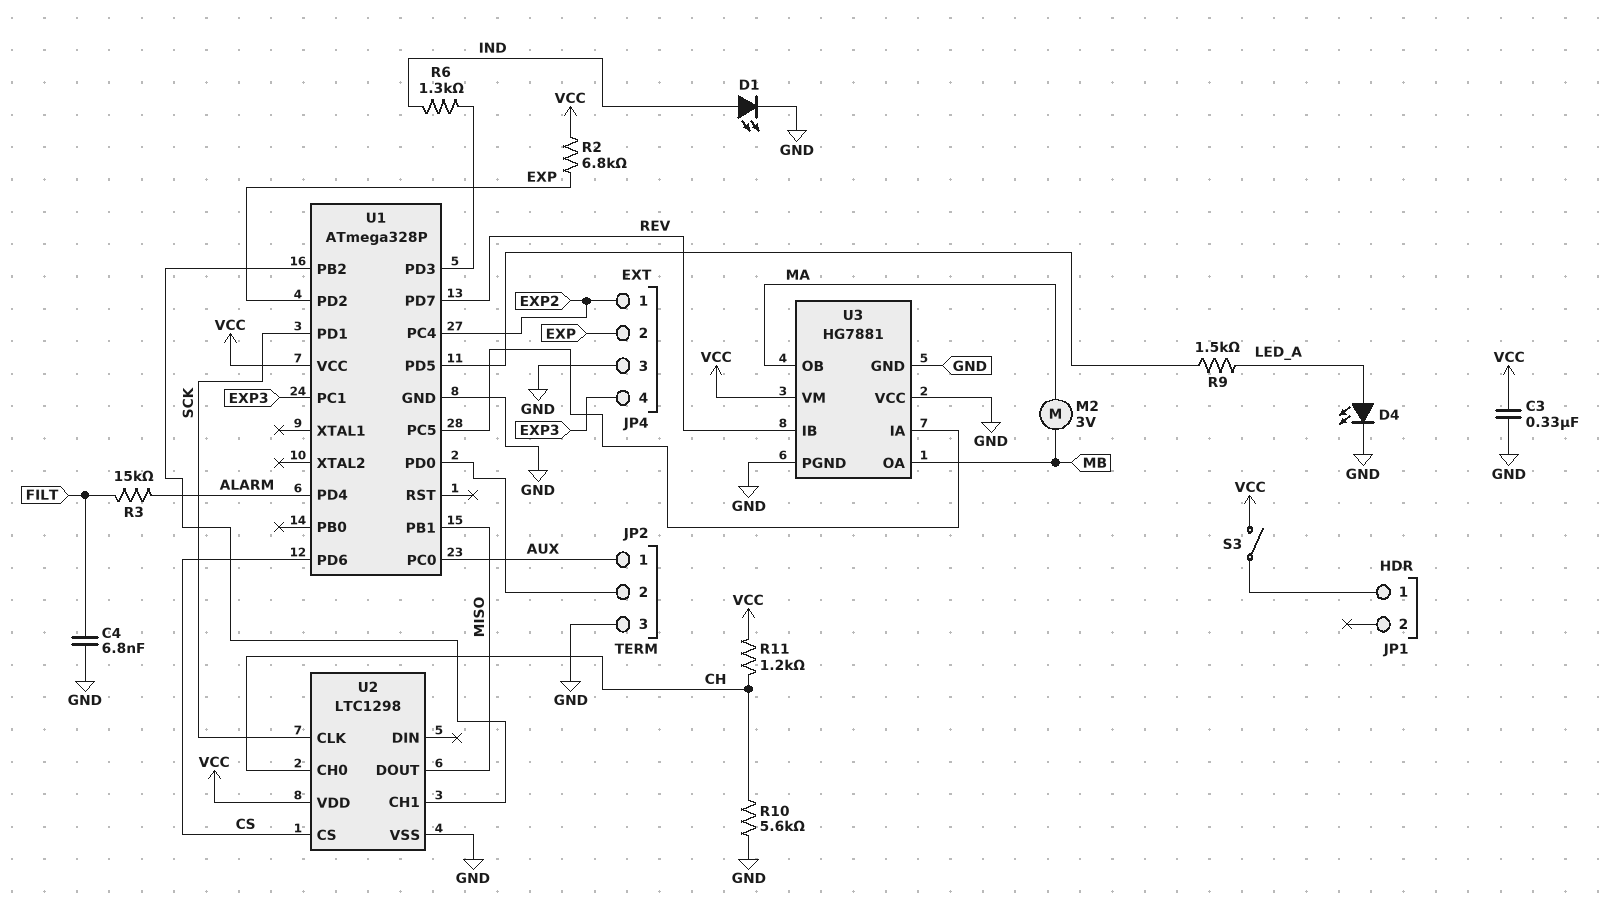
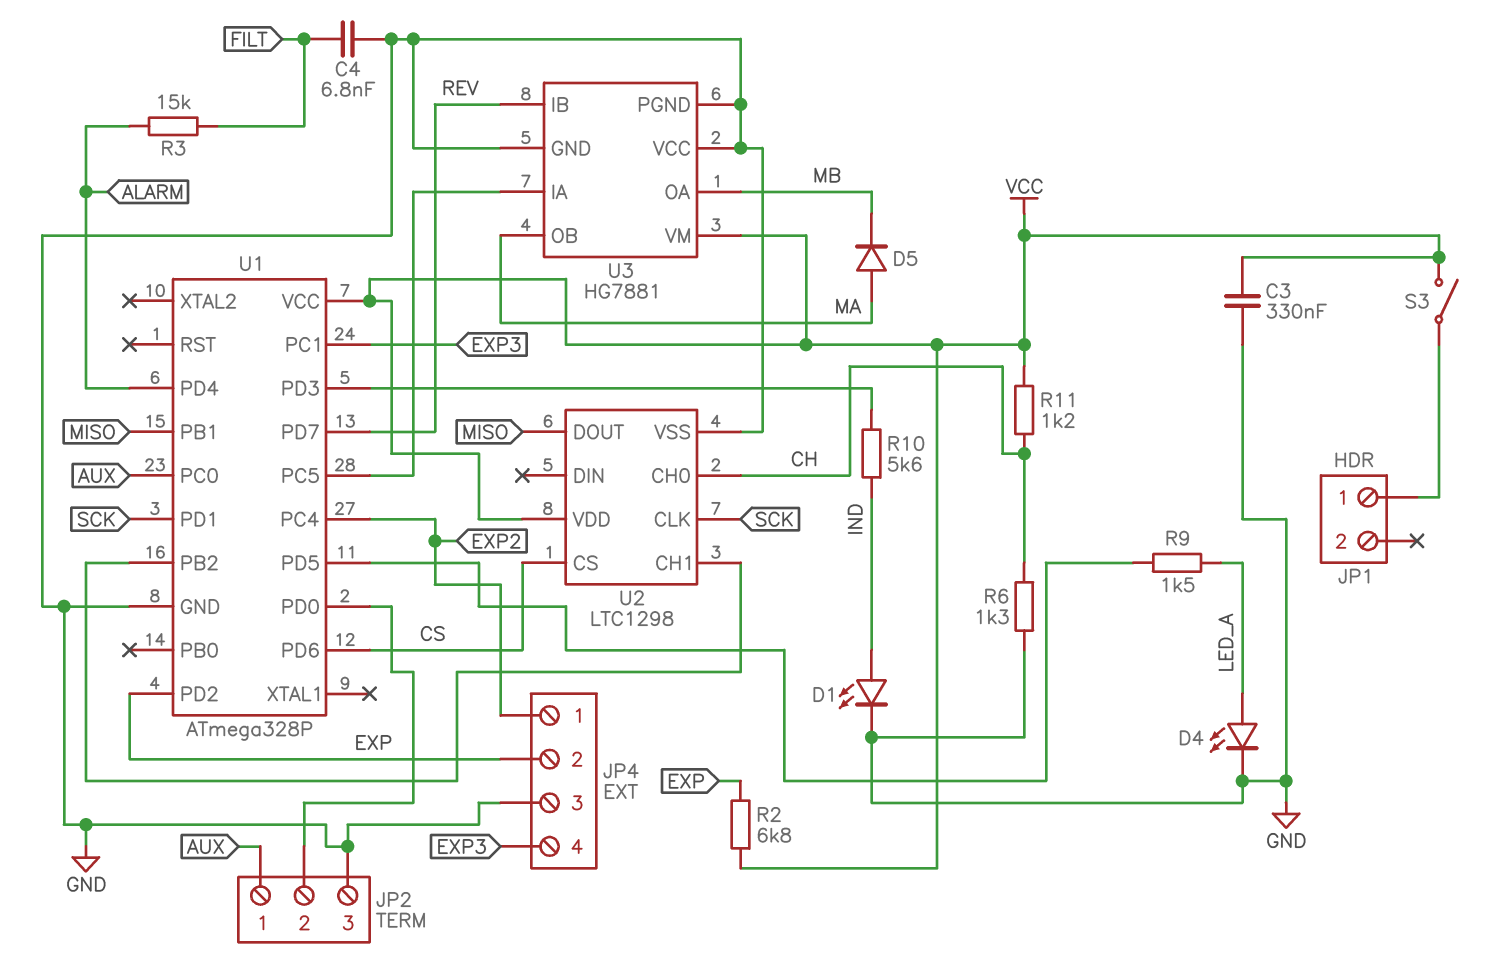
D5: none -> diode (A MA, K MB)
M2: motor 3V (MA, MB) -> none
R6: 1.3k (IND, U1/PD3) -> 1.3k (CH, GND)
R10: 5.6k (CH, GND) -> 5.6k (IND, U1/PD3)

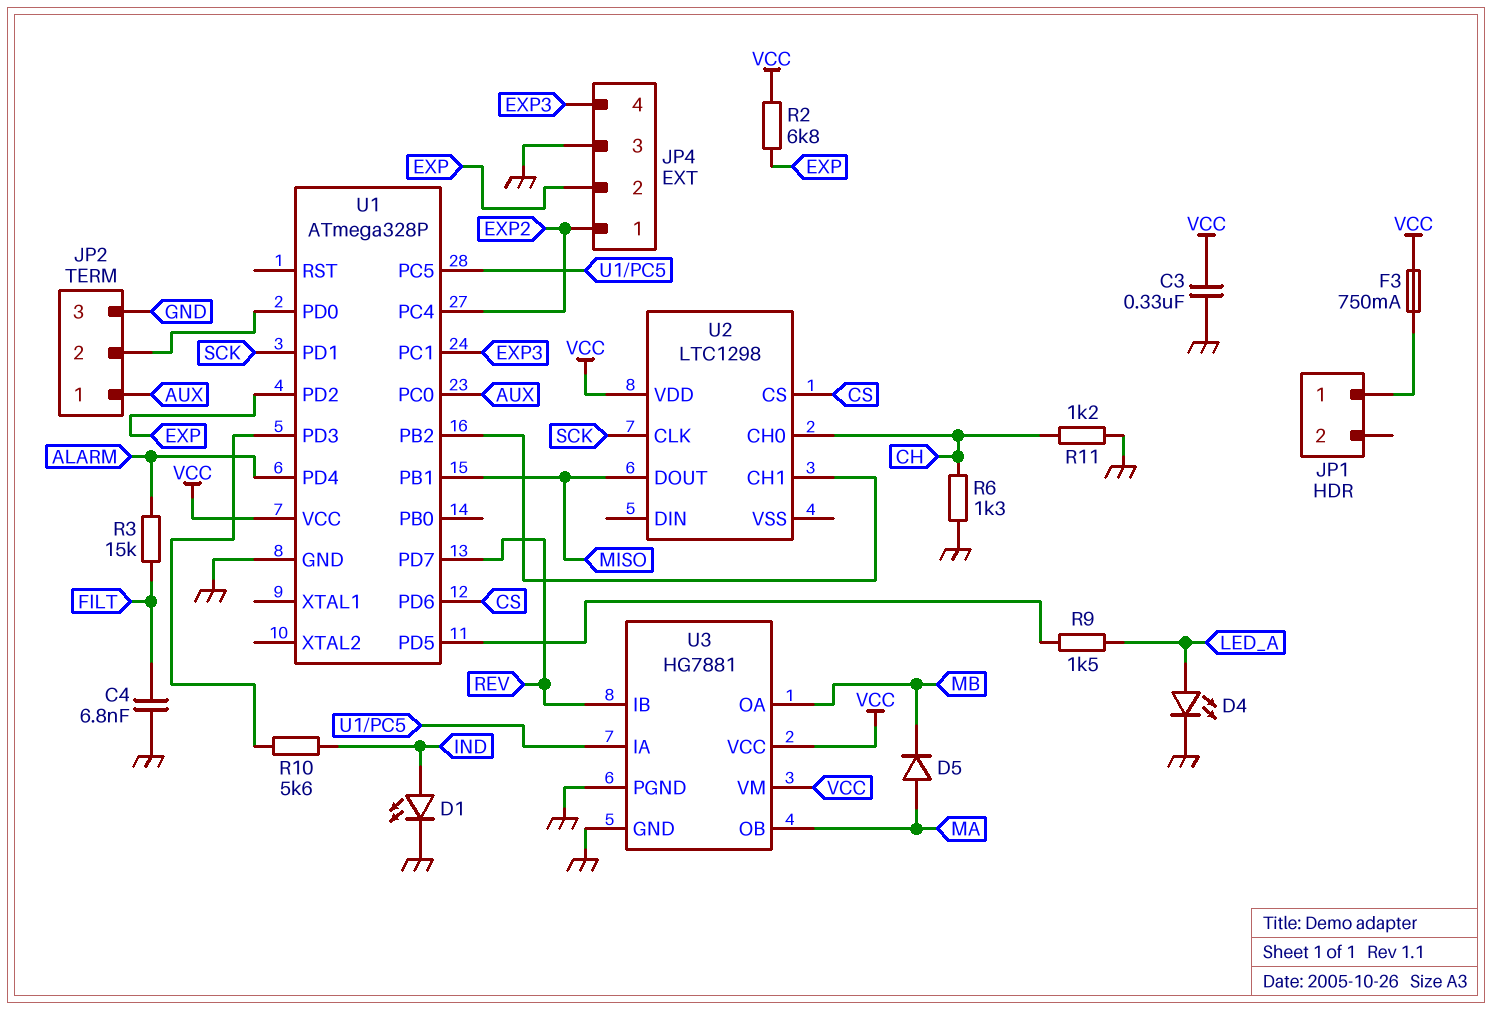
F3: none -> 750mA (JP1/1, VCC)
R11: 1.2k (CH, VCC) -> 1.2k (CH, GND)
S3: switch (JP1/1, VCC) -> none
U2 pin VSS: GND -> none
U3 pin VCC: GND -> VCC

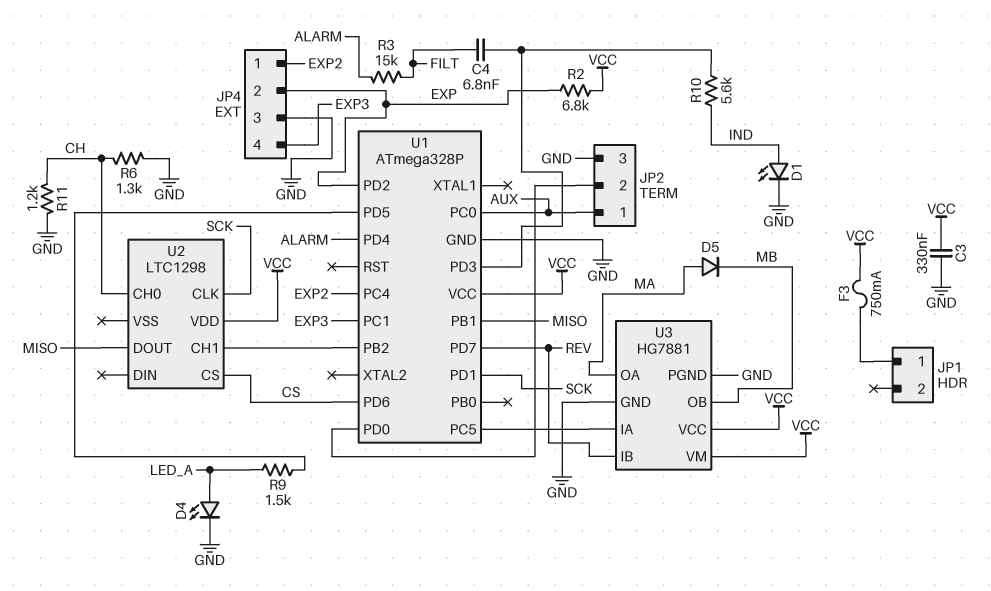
C4: 6.8nF (FILT, GND) -> 6.8nF (FILT, U1/PD3)
U3 pin OA: MB -> MA
U3 pin OB: MA -> MB

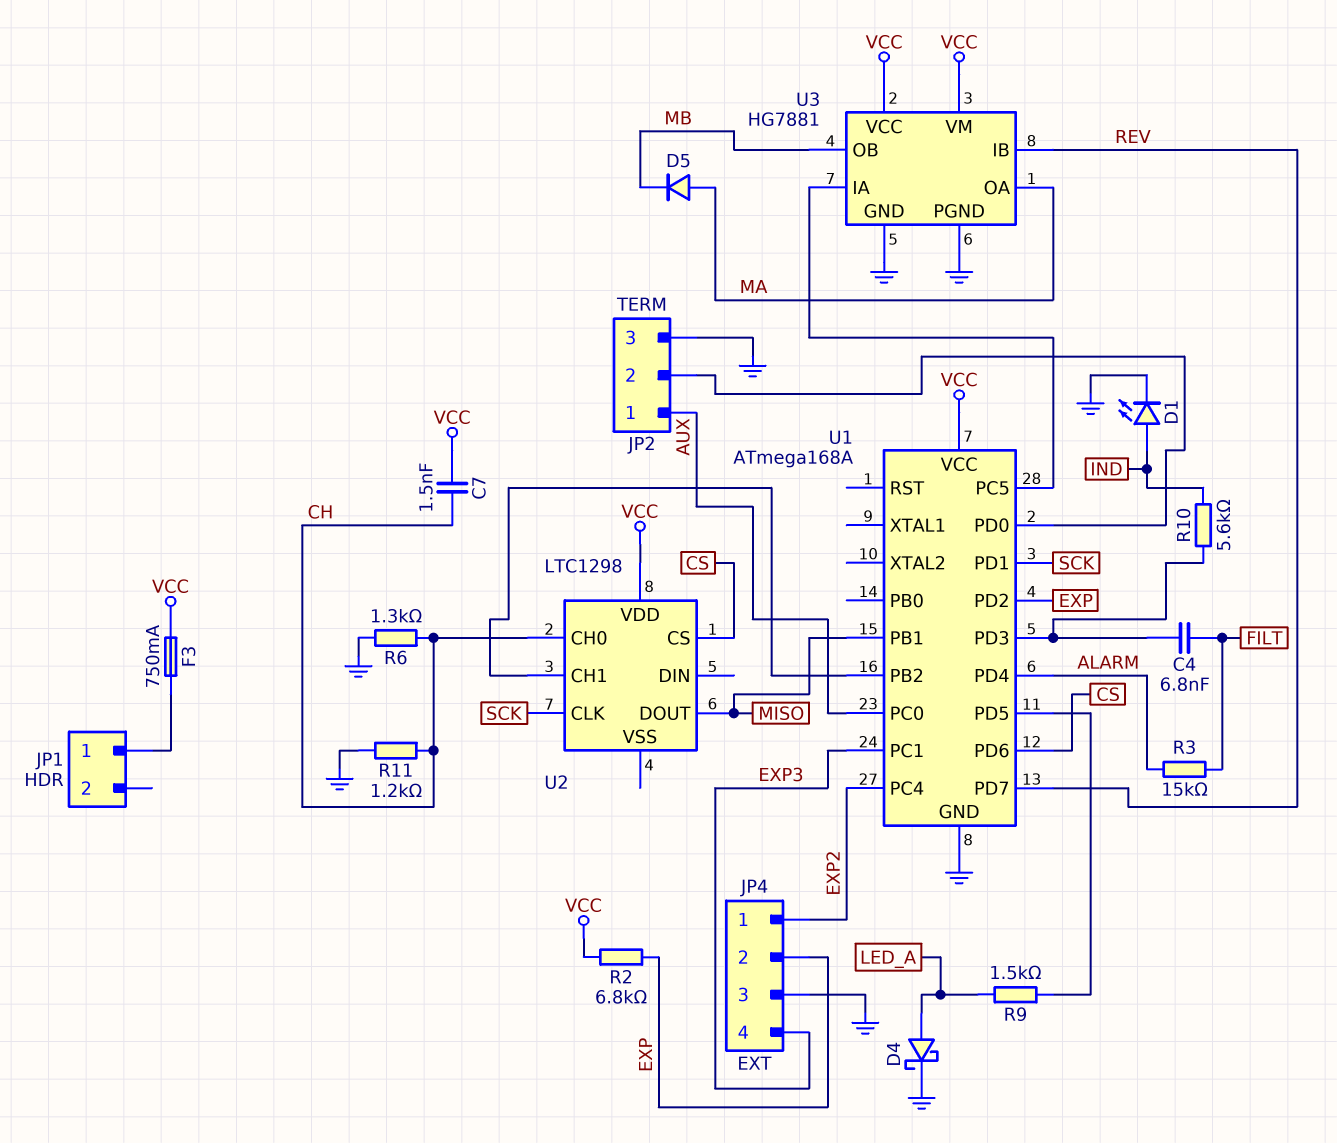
C3: 330nF (GND, VCC) -> none
C7: none -> 1.5nF (CH, VCC)
D4: LED (A LED_A, K GND) -> schottky (A LED_A, K GND)
U1: ATmega328P -> ATmega168A

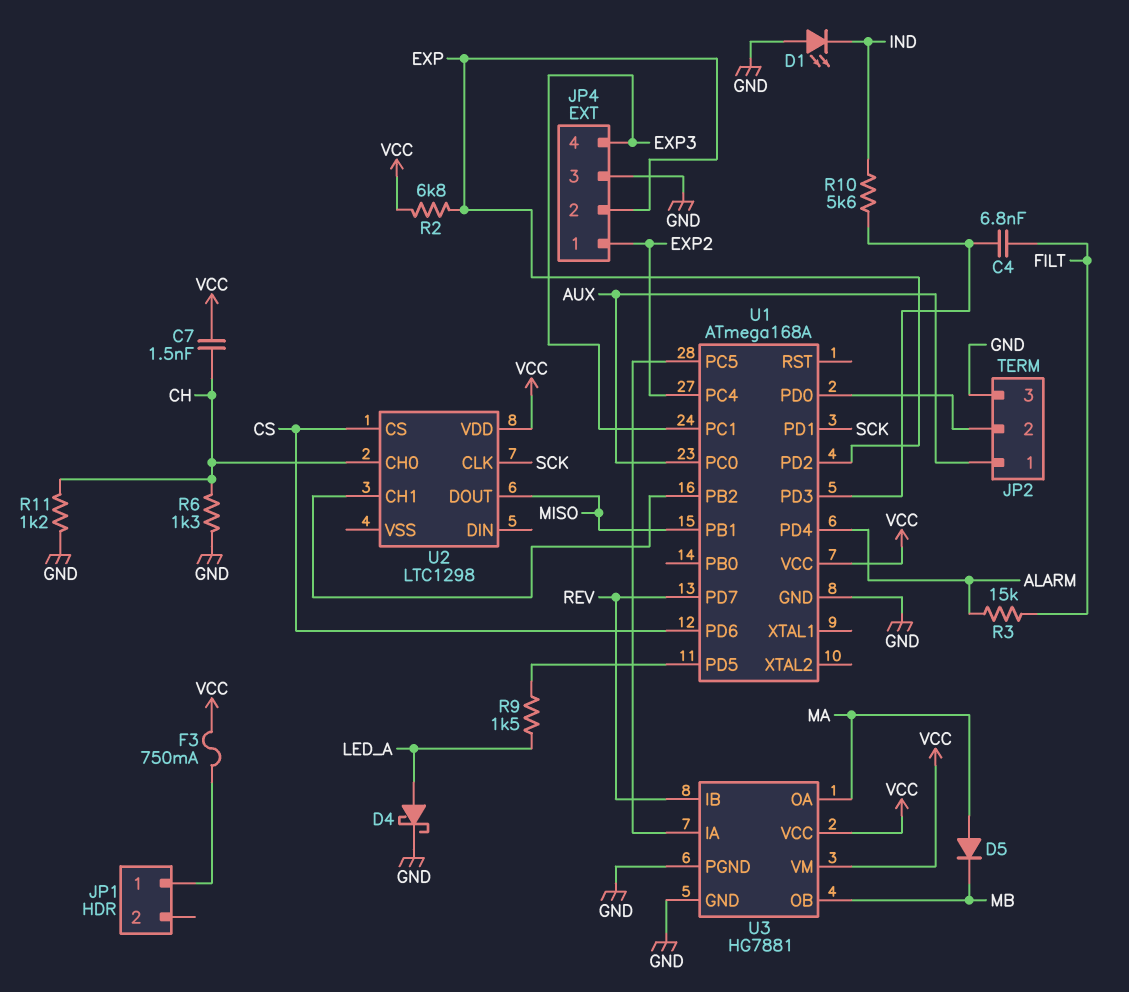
D1: LED (A IND, K GND) -> LED (A GND, K IND)

